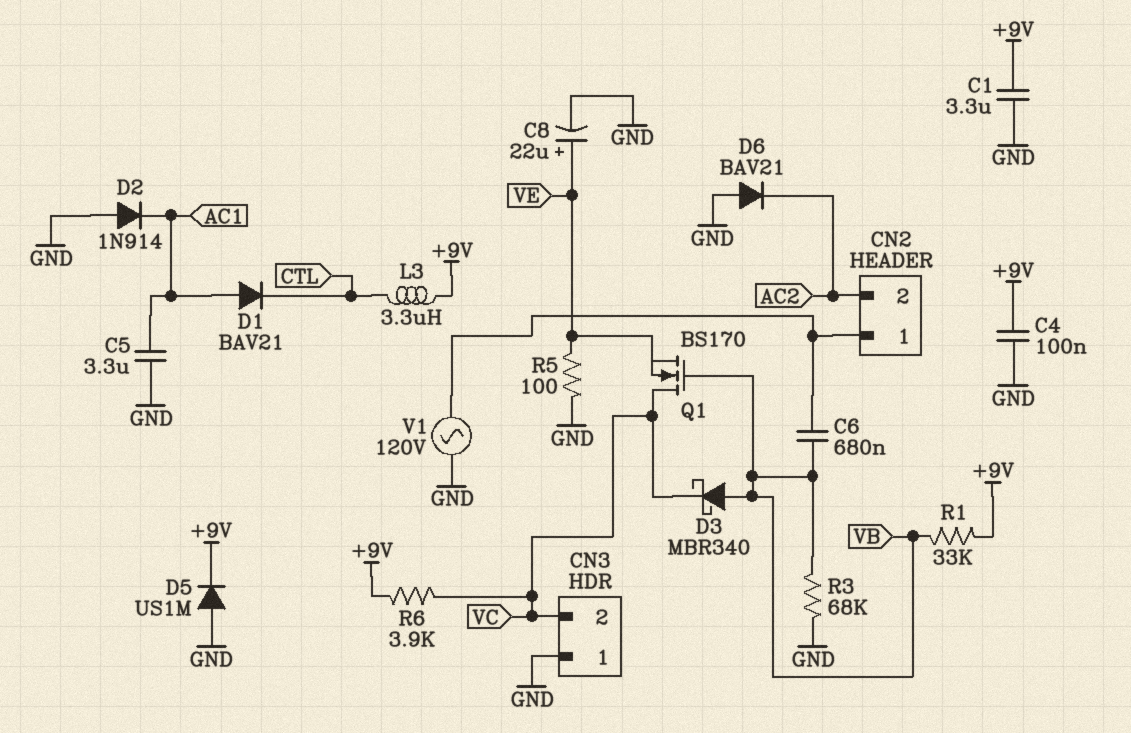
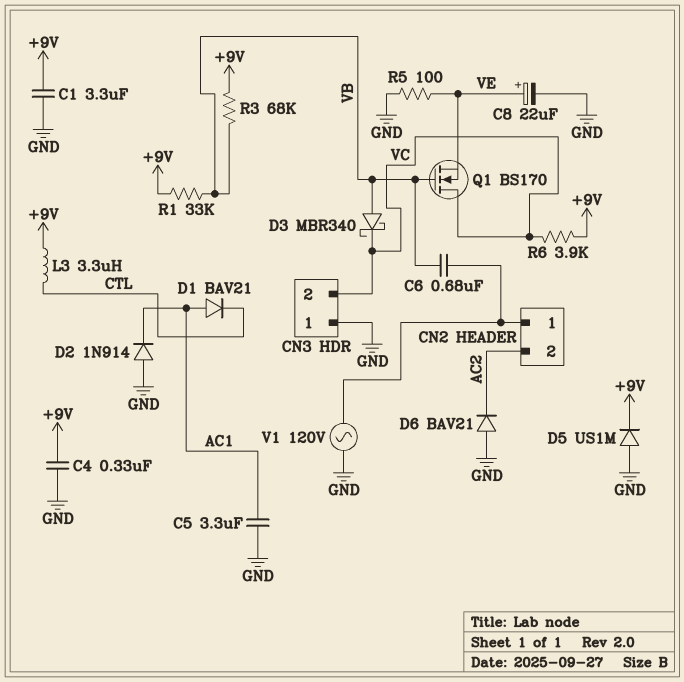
C4: 100nF (+9V, GND) -> 330nF (+9V, GND)
R3: 68k (GND, VB) -> 68k (+9V, VB)

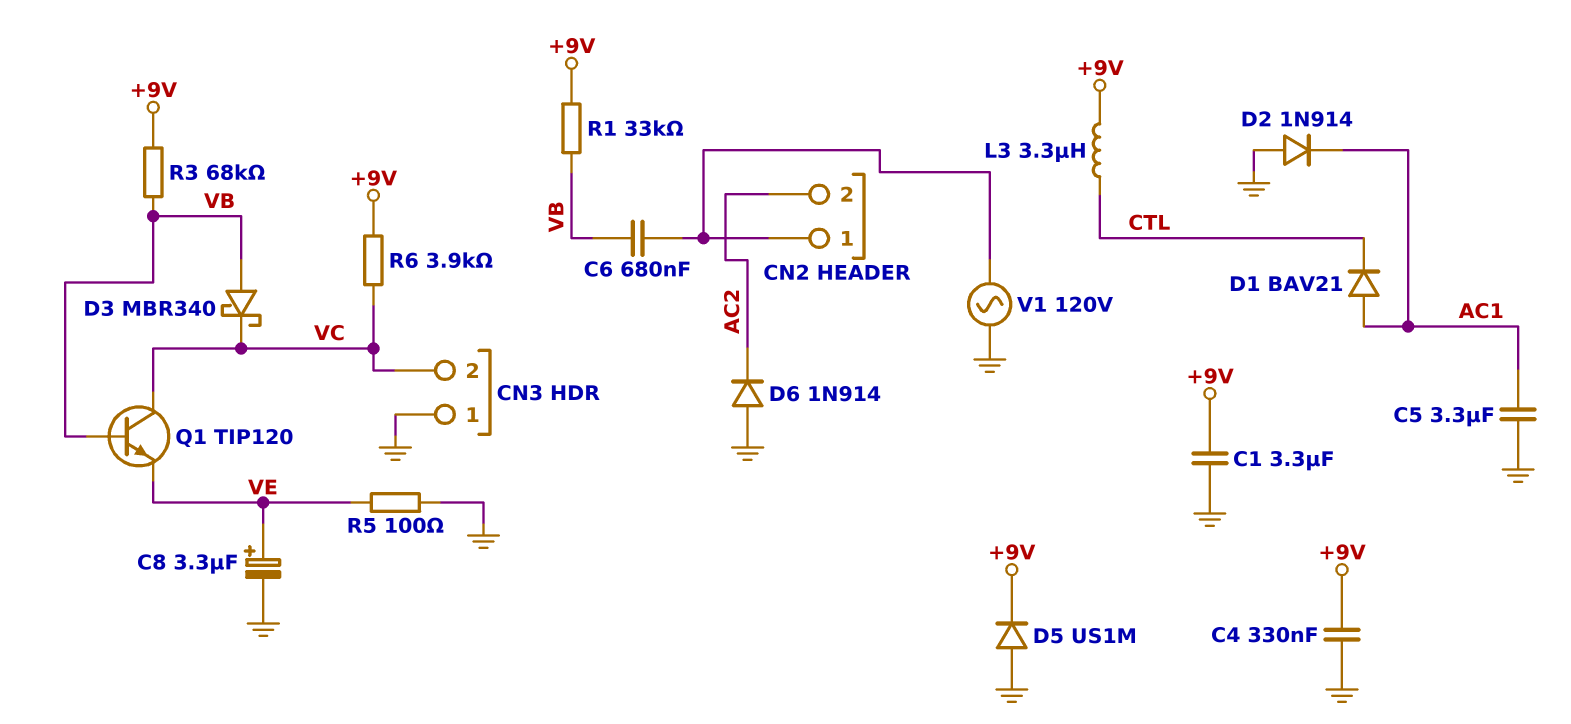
C8: 22uF (plus VE, minus GND) -> 3.3uF (plus VE, minus GND)
D6: diode BAV21 (A GND, K AC2) -> diode 1N914 (A GND, K AC2)
Q1: NMOS BS170 (G VB, D VC, S VE) -> NPN TIP120 (B VB, C VC, E VE)

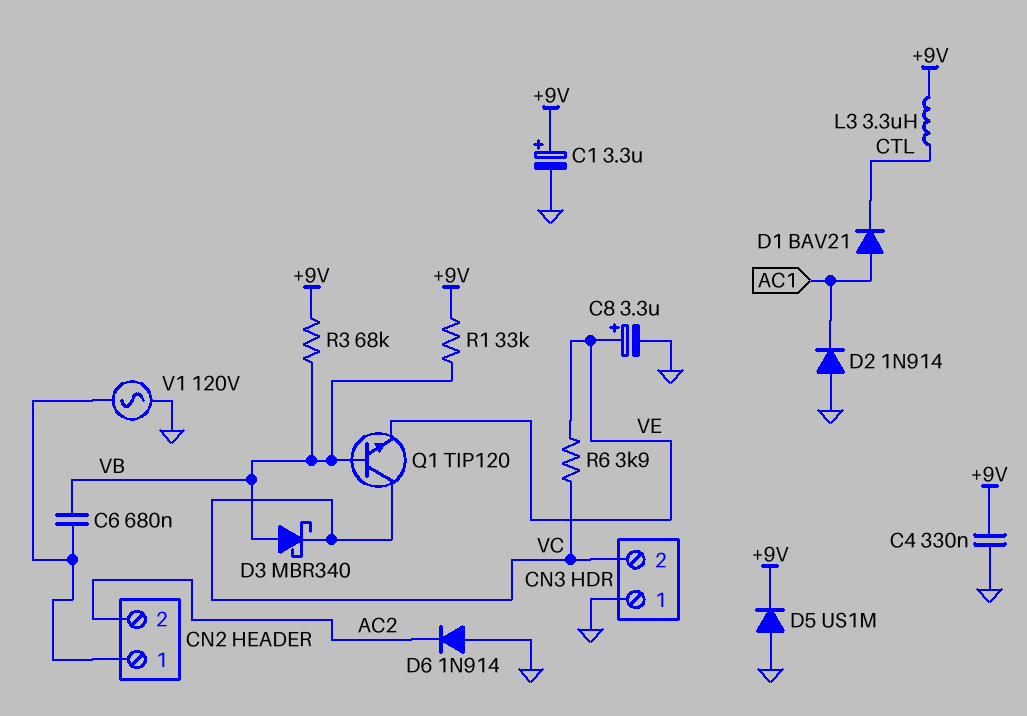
C1: 3.3uF (+9V, GND) -> 3.3uF (plus +9V, minus GND)
C5: 3.3uF (AC1, GND) -> none
R5: 100 (GND, VE) -> none
R6: 3.9k (+9V, VC) -> 3.9k (VC, VE)

